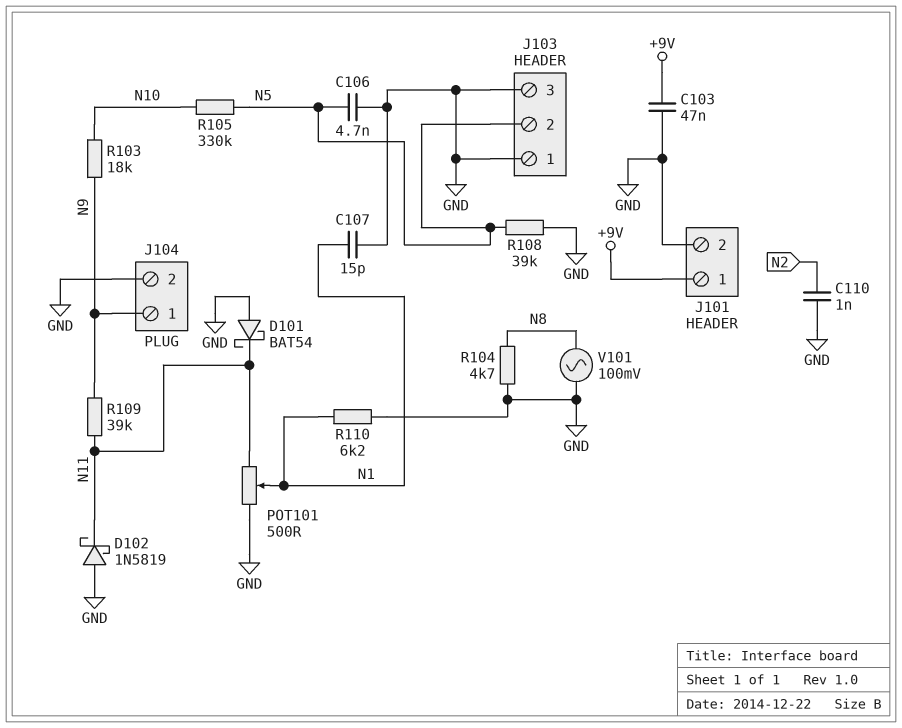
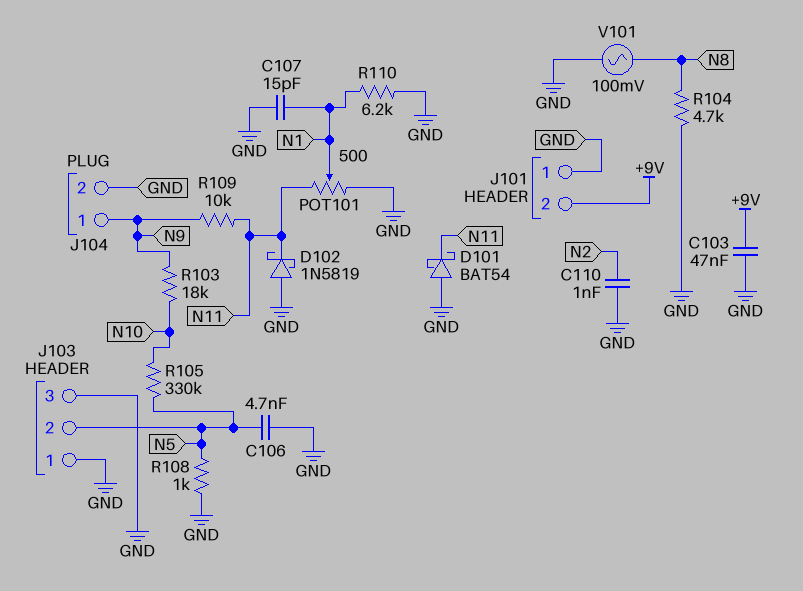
J101 pin 1: +9V -> GND
J101 pin 2: GND -> +9V
R108: 39k (GND, N5) -> 1k (GND, N5)
R109: 39k (N9, N11) -> 10k (N9, N11)

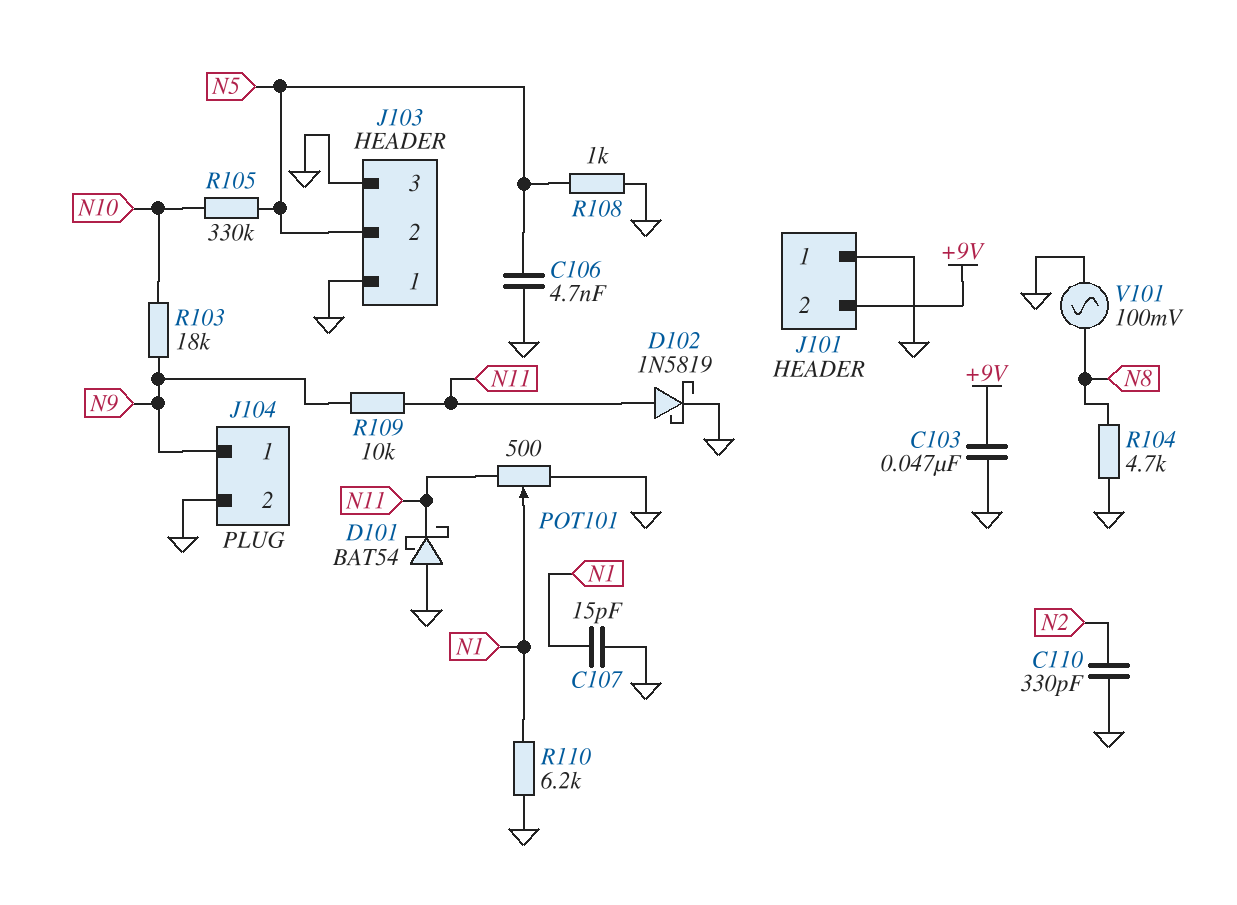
C110: 1nF (GND, N2) -> 330pF (GND, N2)
D102: schottky 1N5819 (A GND, K N11) -> schottky 1N5819 (A N11, K GND)

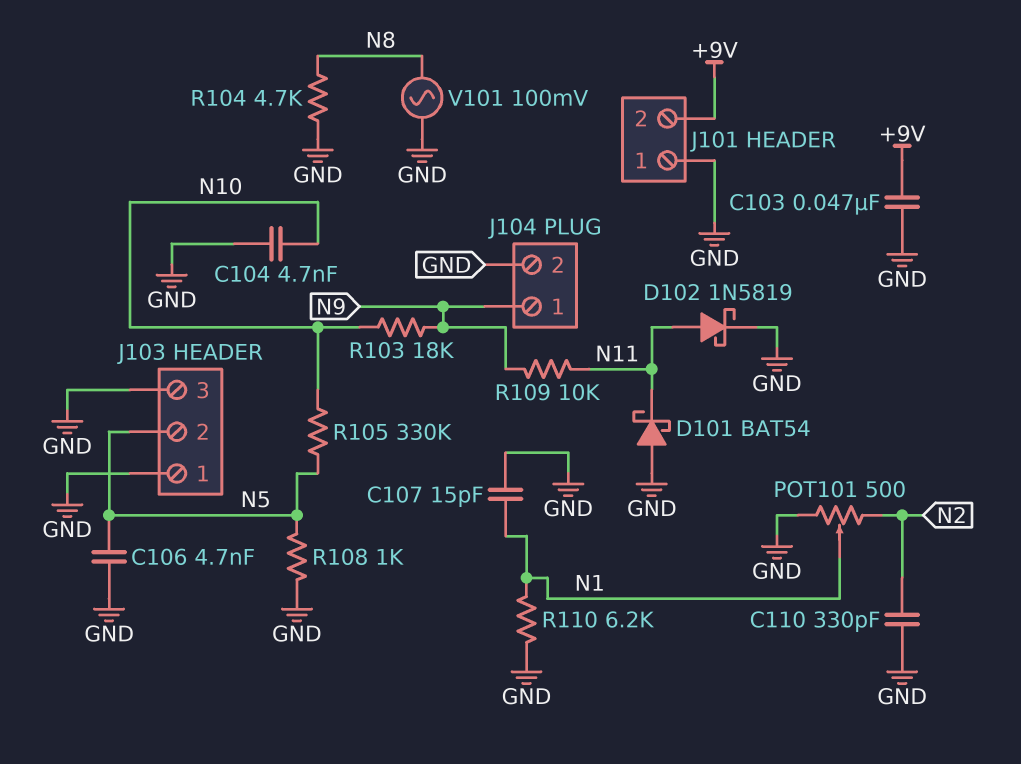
C104: none -> 4.7nF (GND, N10)
POT101: 500 (GND, N11, wiper N1) -> 500 (GND, N2, wiper N1)

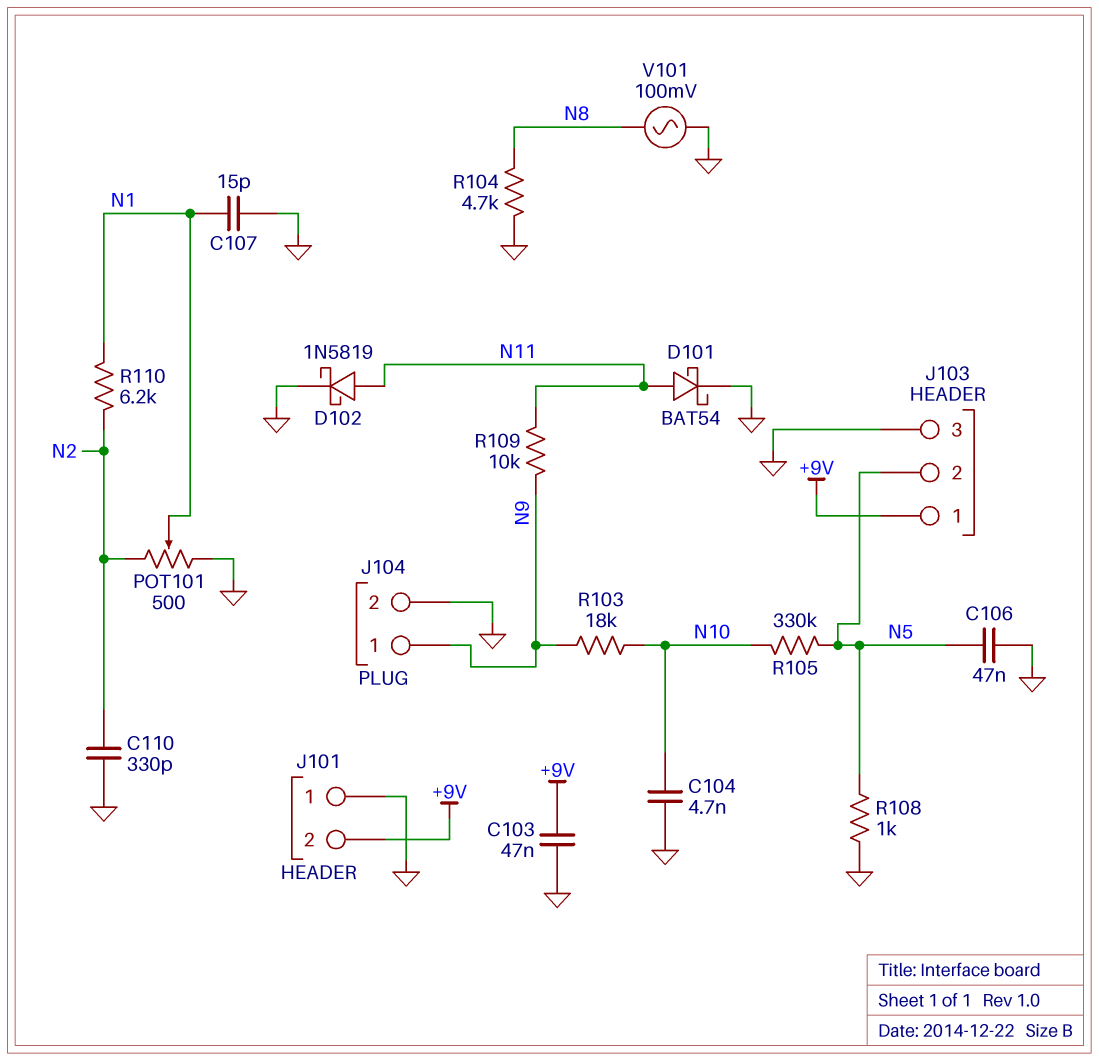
C106: 4.7nF (GND, N5) -> 47nF (GND, N5)
D101: schottky BAT54 (A GND, K N11) -> schottky BAT54 (A N11, K GND)
J103 pin 1: GND -> +9V
R110: 6.2k (GND, N1) -> 6.2k (N1, N2)

